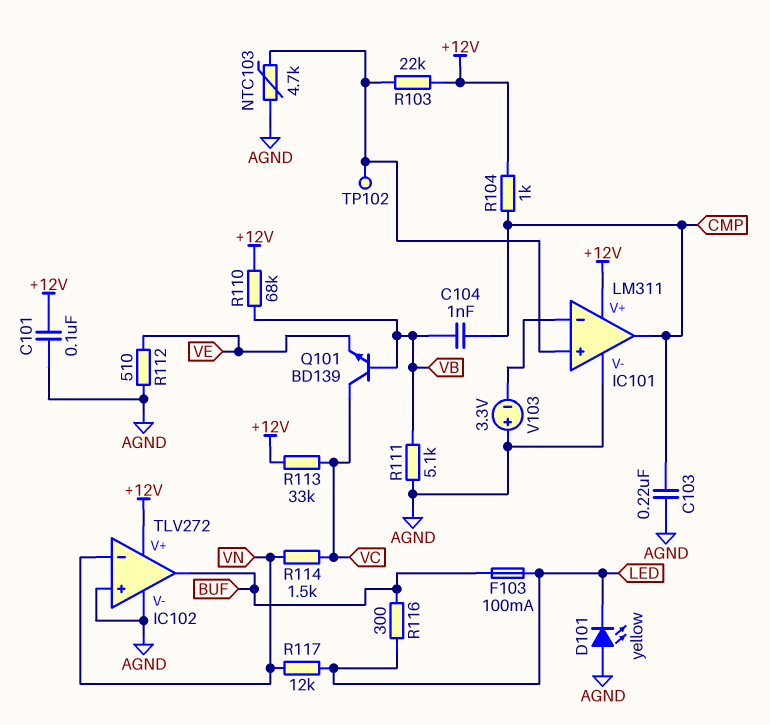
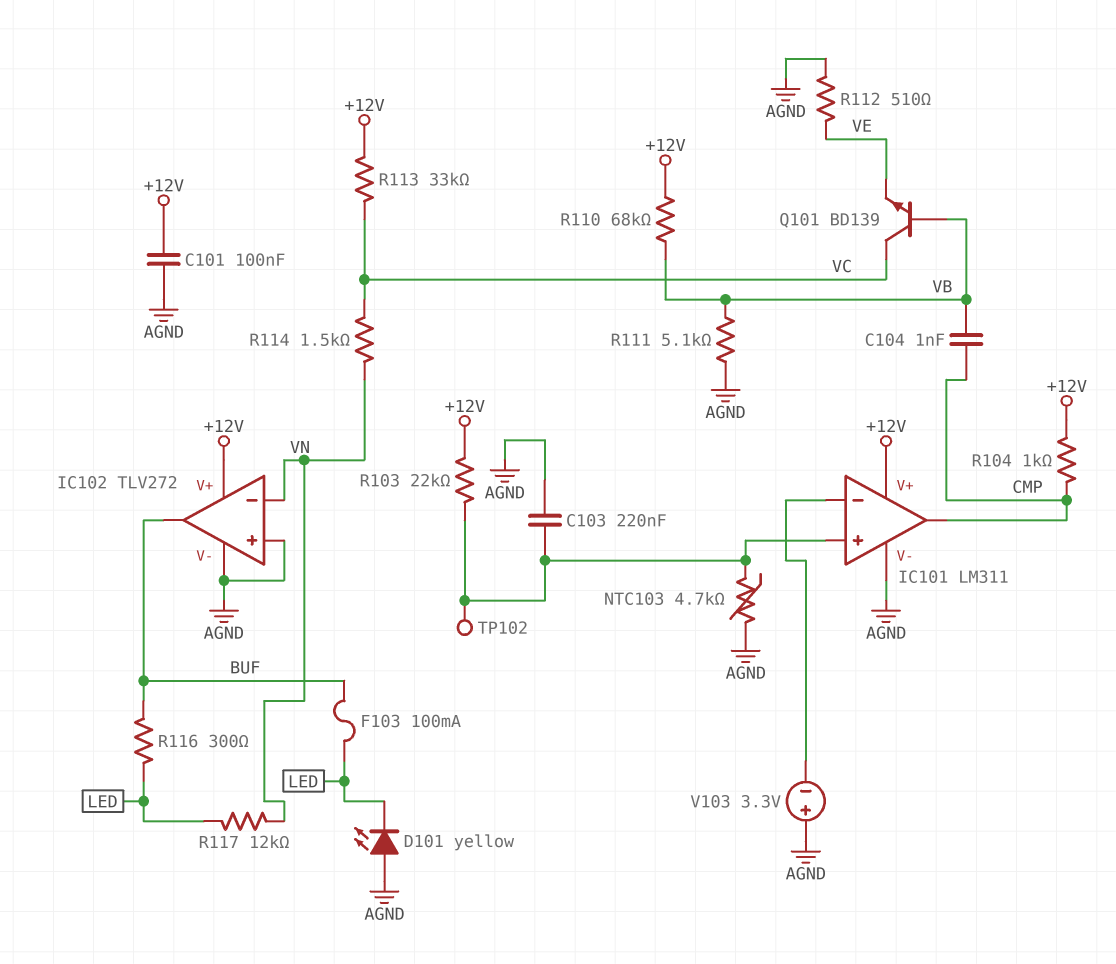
C103: 220nF (AGND, CMP) -> 220nF (AGND, IC101/in+)

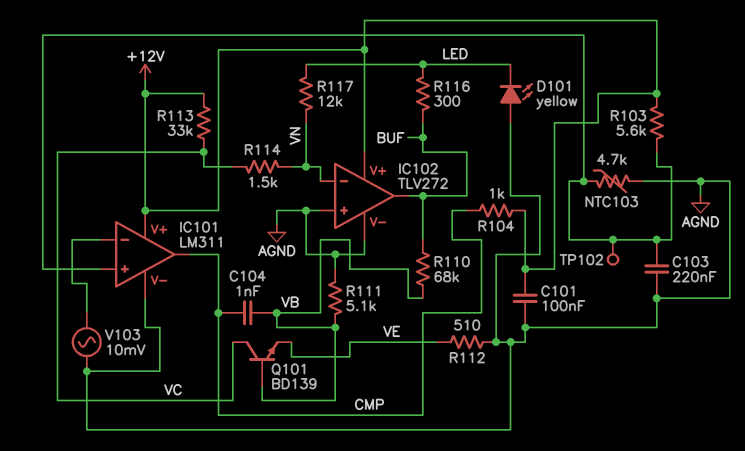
F103: 100mA (BUF, LED) -> none
R103: 22k (+12V, IC101/in+) -> 5.6k (+12V, IC101/in+)
R110: 68k (+12V, VB) -> 68k (BUF, VB)
V103: 3.3V (plus AGND, minus IC101/in-) -> AC 10mV (AGND, IC101/in-)

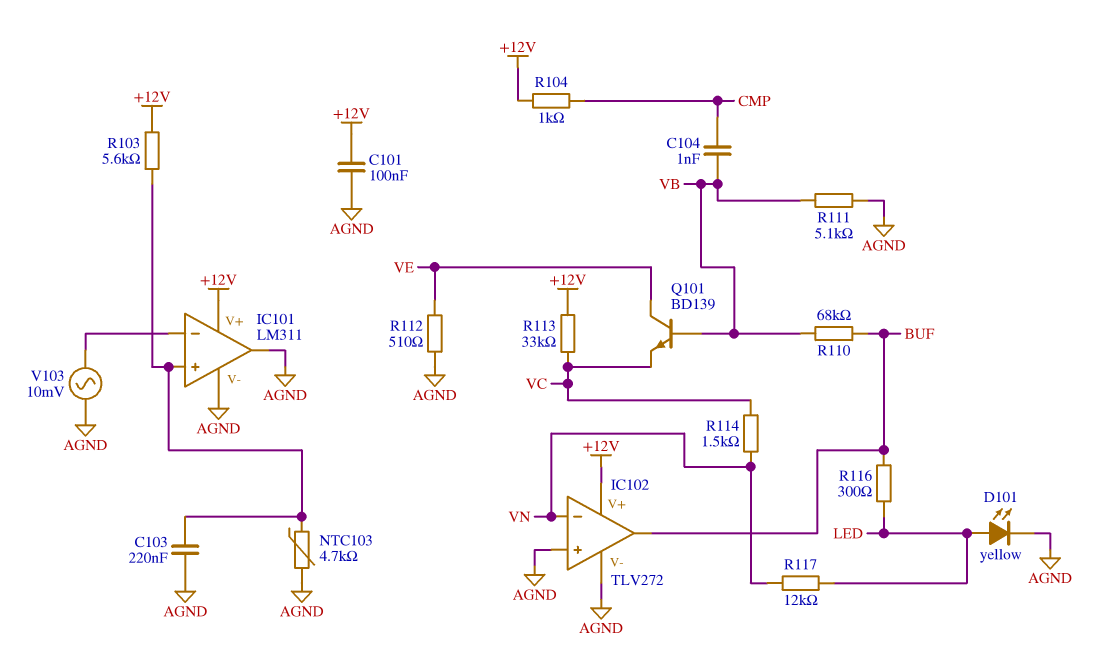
D101: LED yellow (A AGND, K LED) -> LED yellow (A LED, K AGND)
IC101 pin out: CMP -> AGND
Q101: NPN BD139 (B VB, C VC, E VE) -> NPN BD139 (B VB, C VE, E VC)
TP102: test point (IC101/in+) -> none

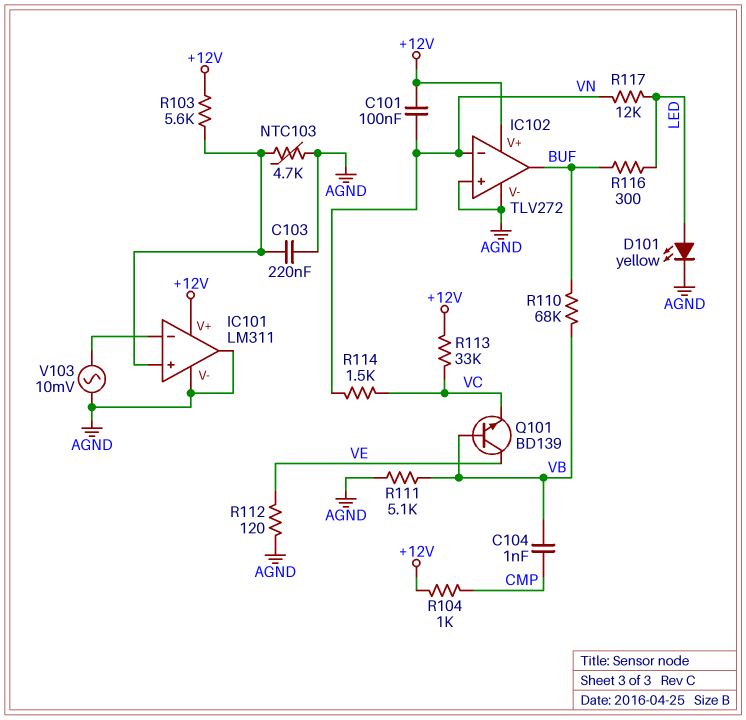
C101: 100nF (+12V, AGND) -> 100nF (+12V, VN)
R112: 510 (AGND, VE) -> 120 (AGND, VE)

